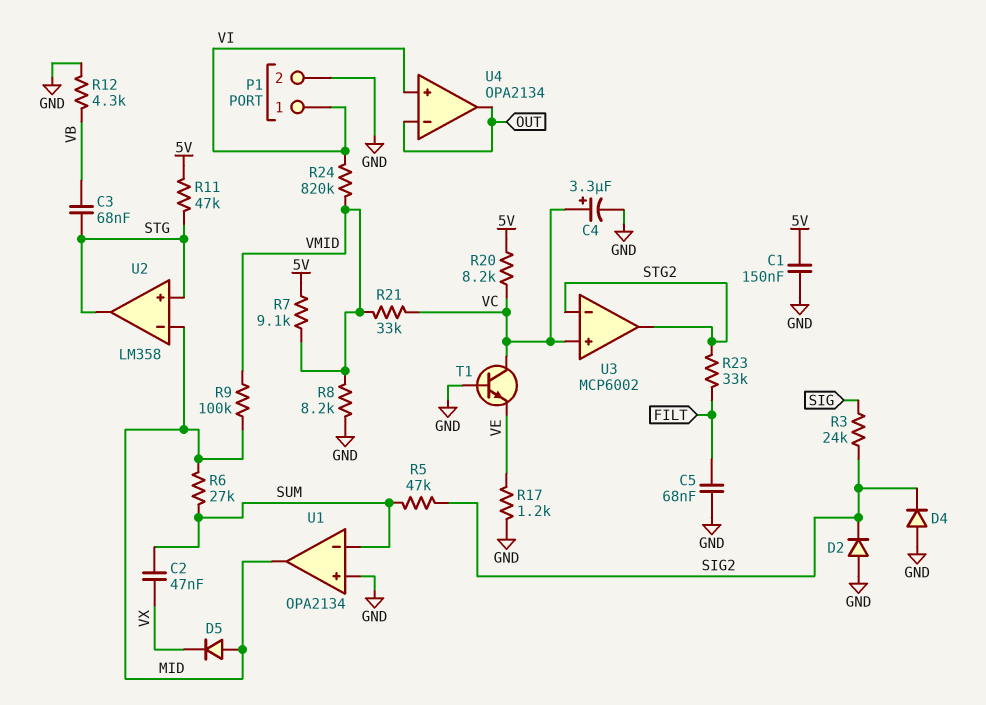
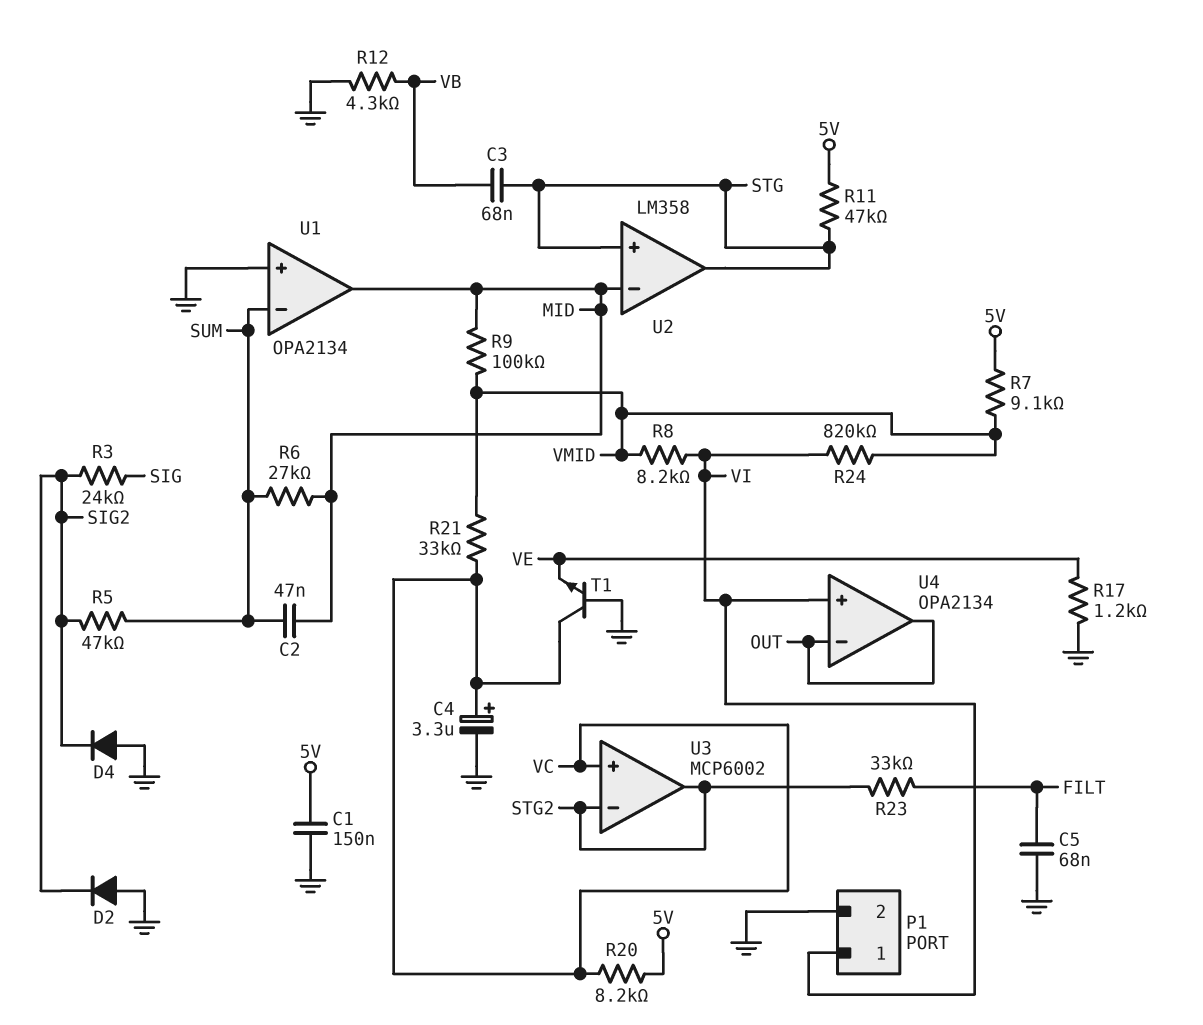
C2: 47nF (SUM, VX) -> 47nF (MID, SUM)
D5: diode (A MID, K VX) -> none
R8: 8.2k (GND, VMID) -> 8.2k (VI, VMID)

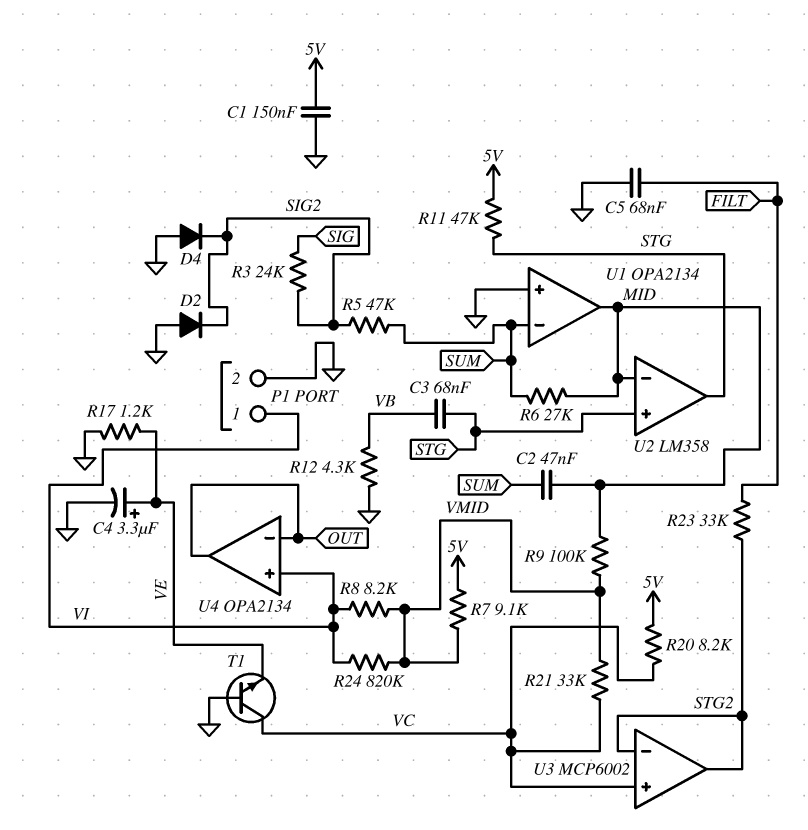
C4: 3.3uF (plus VC, minus GND) -> 3.3uF (plus VE, minus GND)

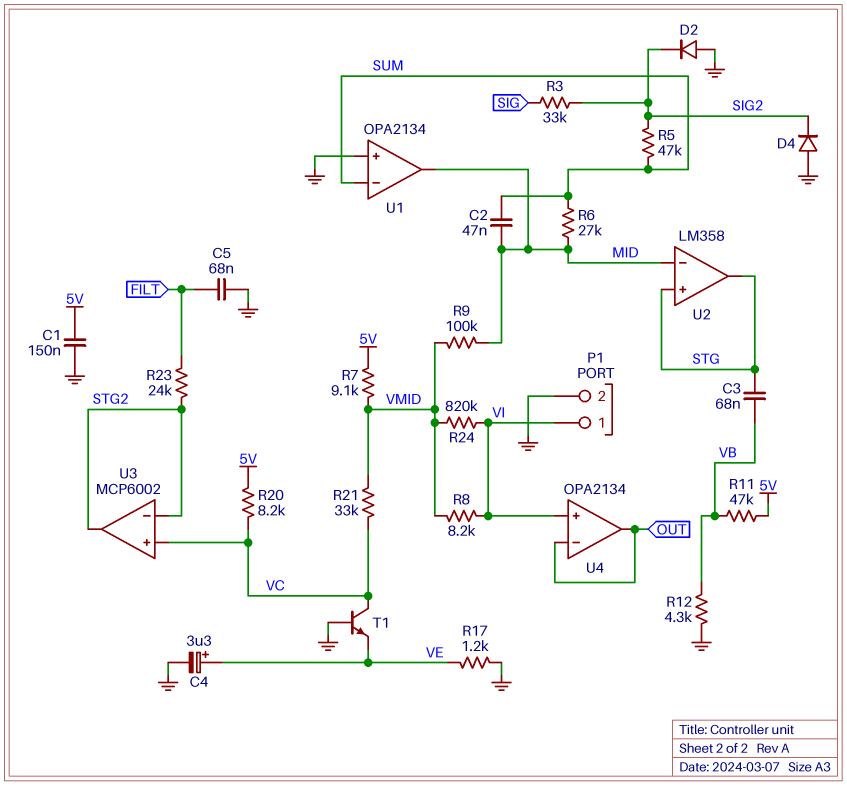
R3: 24k (SIG, SIG2) -> 33k (SIG, SIG2)
R11: 47k (5V, STG) -> 47k (5V, VB)
R23: 33k (FILT, STG2) -> 24k (FILT, STG2)

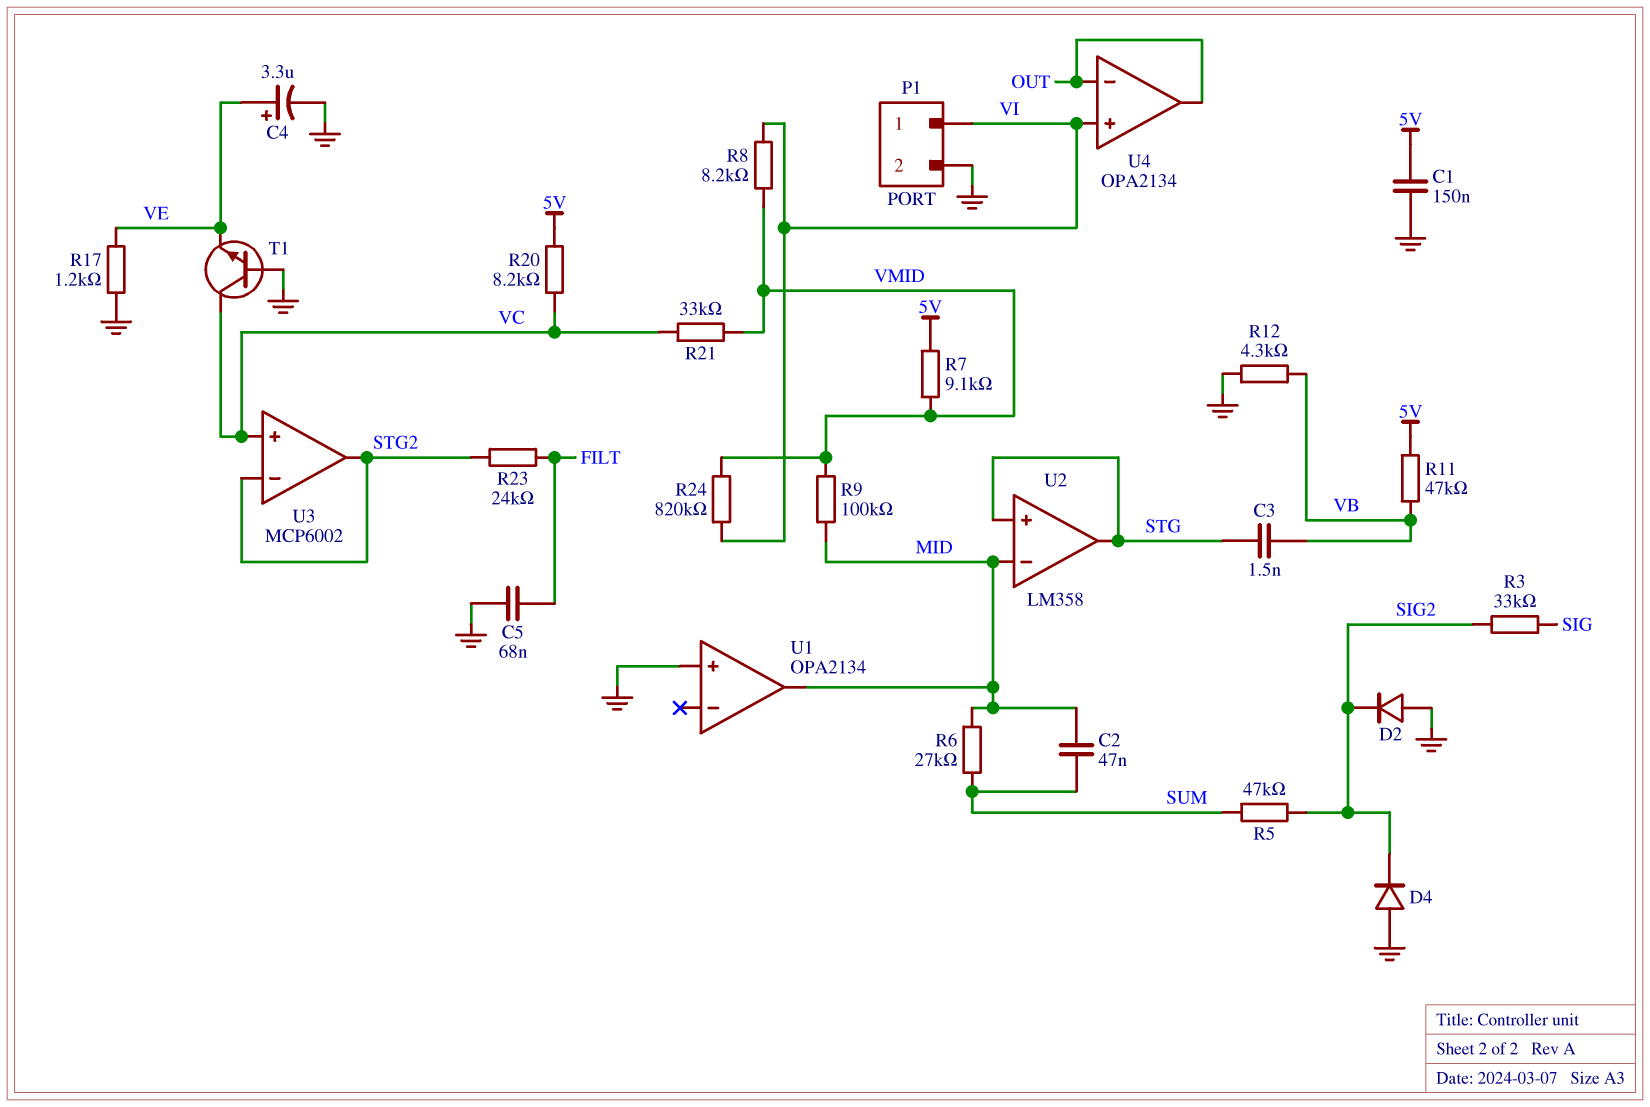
C3: 68nF (STG, VB) -> 1.5nF (STG, VB)
U1 pin in-: SUM -> none

